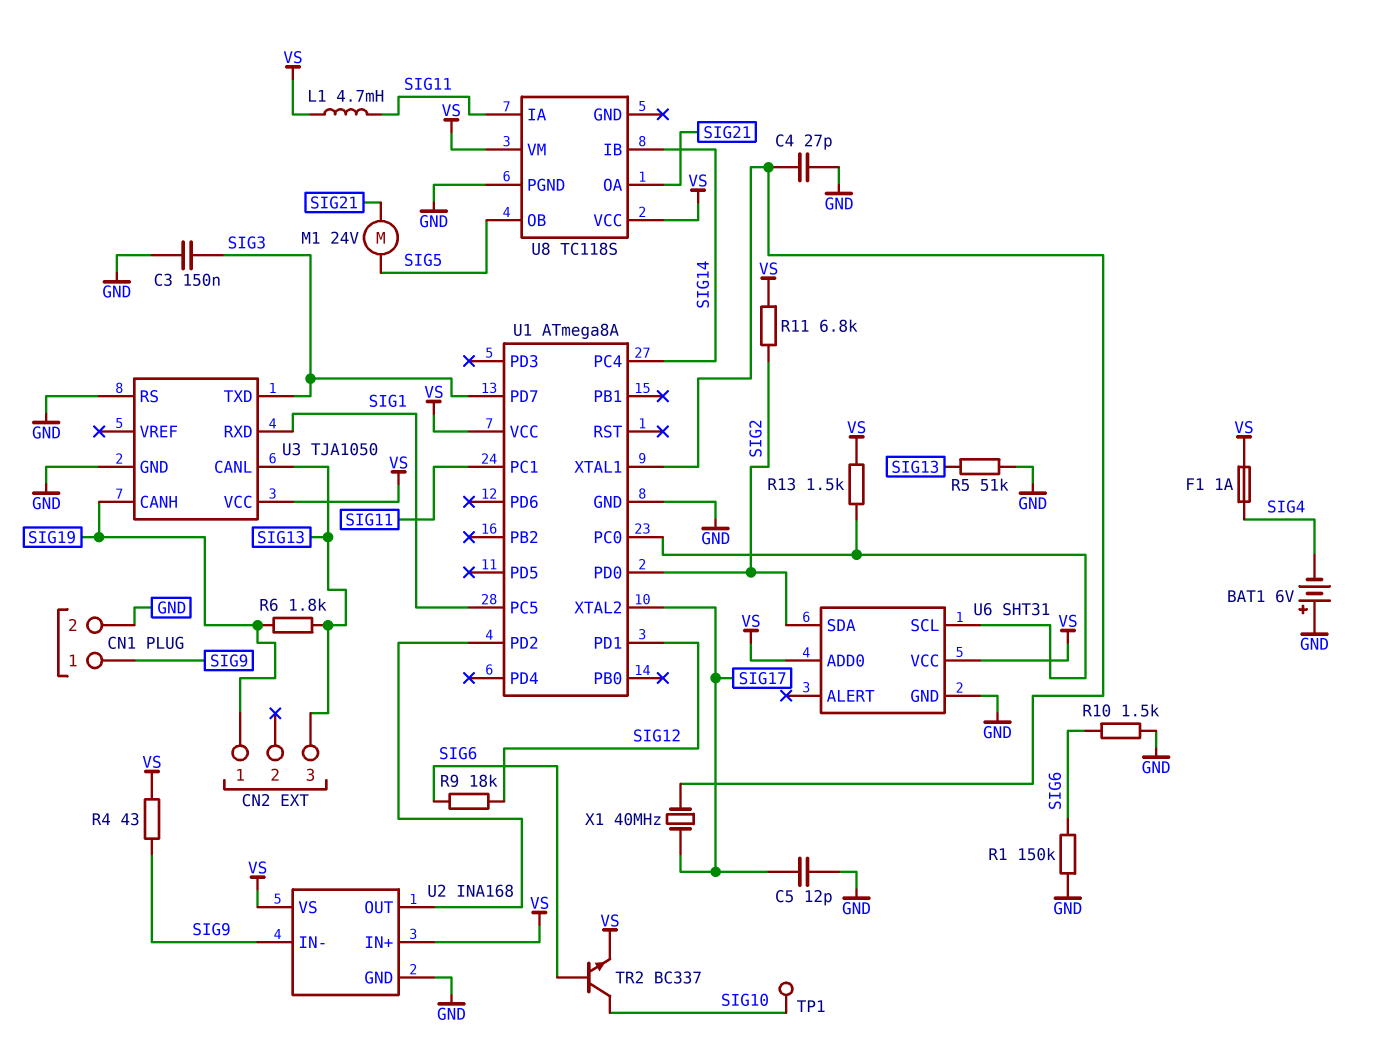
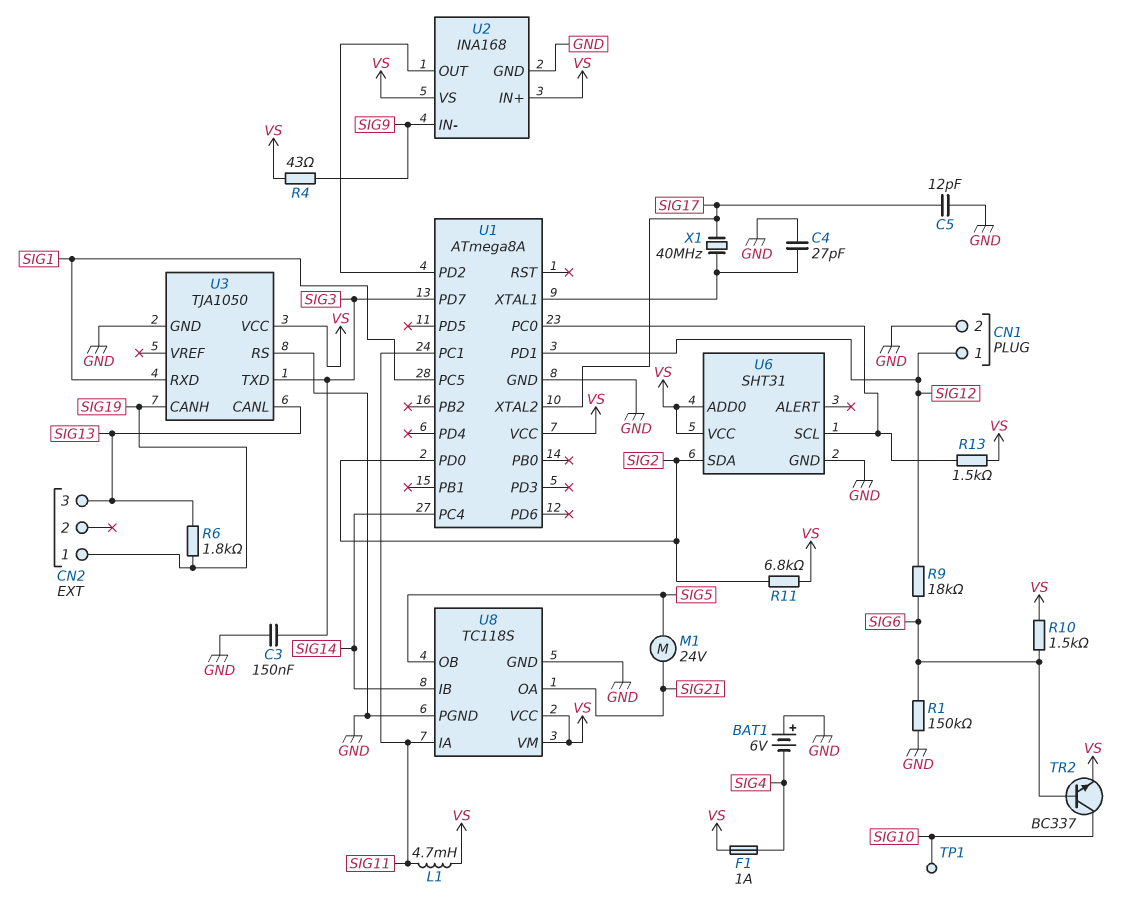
CN1 pin 1: SIG9 -> SIG12
R5: 51k (GND, SIG13) -> none
R10: 1.5k (GND, SIG6) -> 1.5k (SIG6, VS)
U8 pin GND: none -> GND

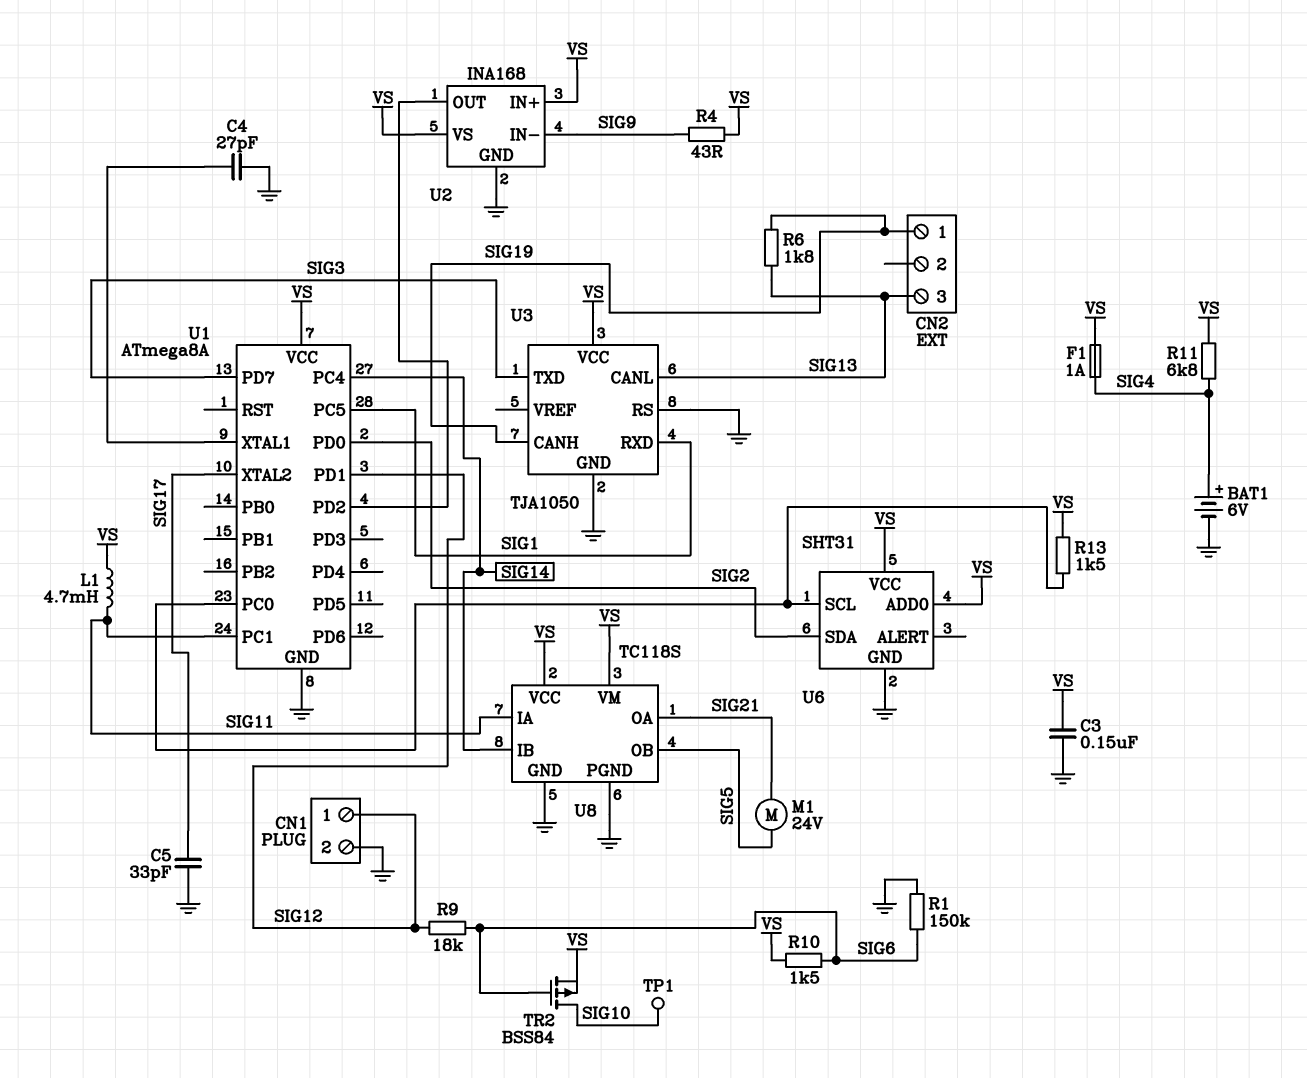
BAT1: 6V (plus GND, minus SIG4) -> 6V (plus SIG4, minus GND)
C3: 150nF (GND, SIG3) -> 150nF (GND, VS)
C5: 12pF (GND, SIG17) -> 33pF (GND, SIG17)
R11: 6.8k (SIG2, VS) -> 6.8k (SIG4, VS)
TR2: NPN BC337 (B SIG6, C SIG10, E VS) -> PMOS BSS84 (G SIG6, D SIG10, S VS)
X1: 40MHz (SIG17, U1/XTAL1) -> none

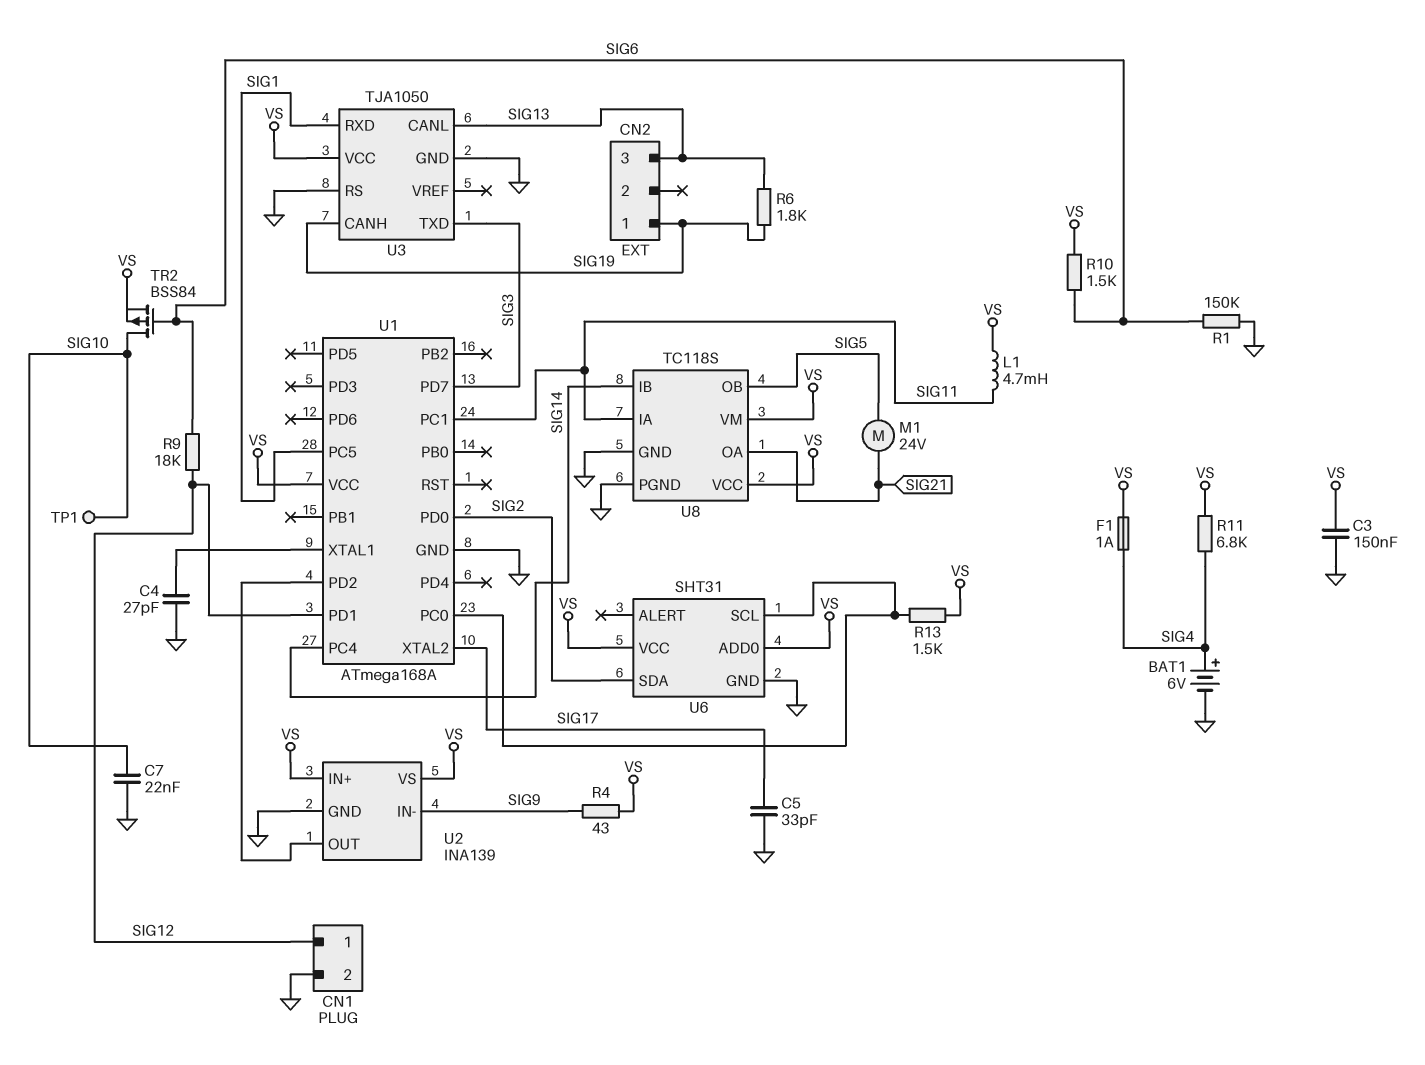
C7: none -> 22nF (GND, SIG10)
U1: ATmega8A -> ATmega168A
U2: INA168 -> INA139

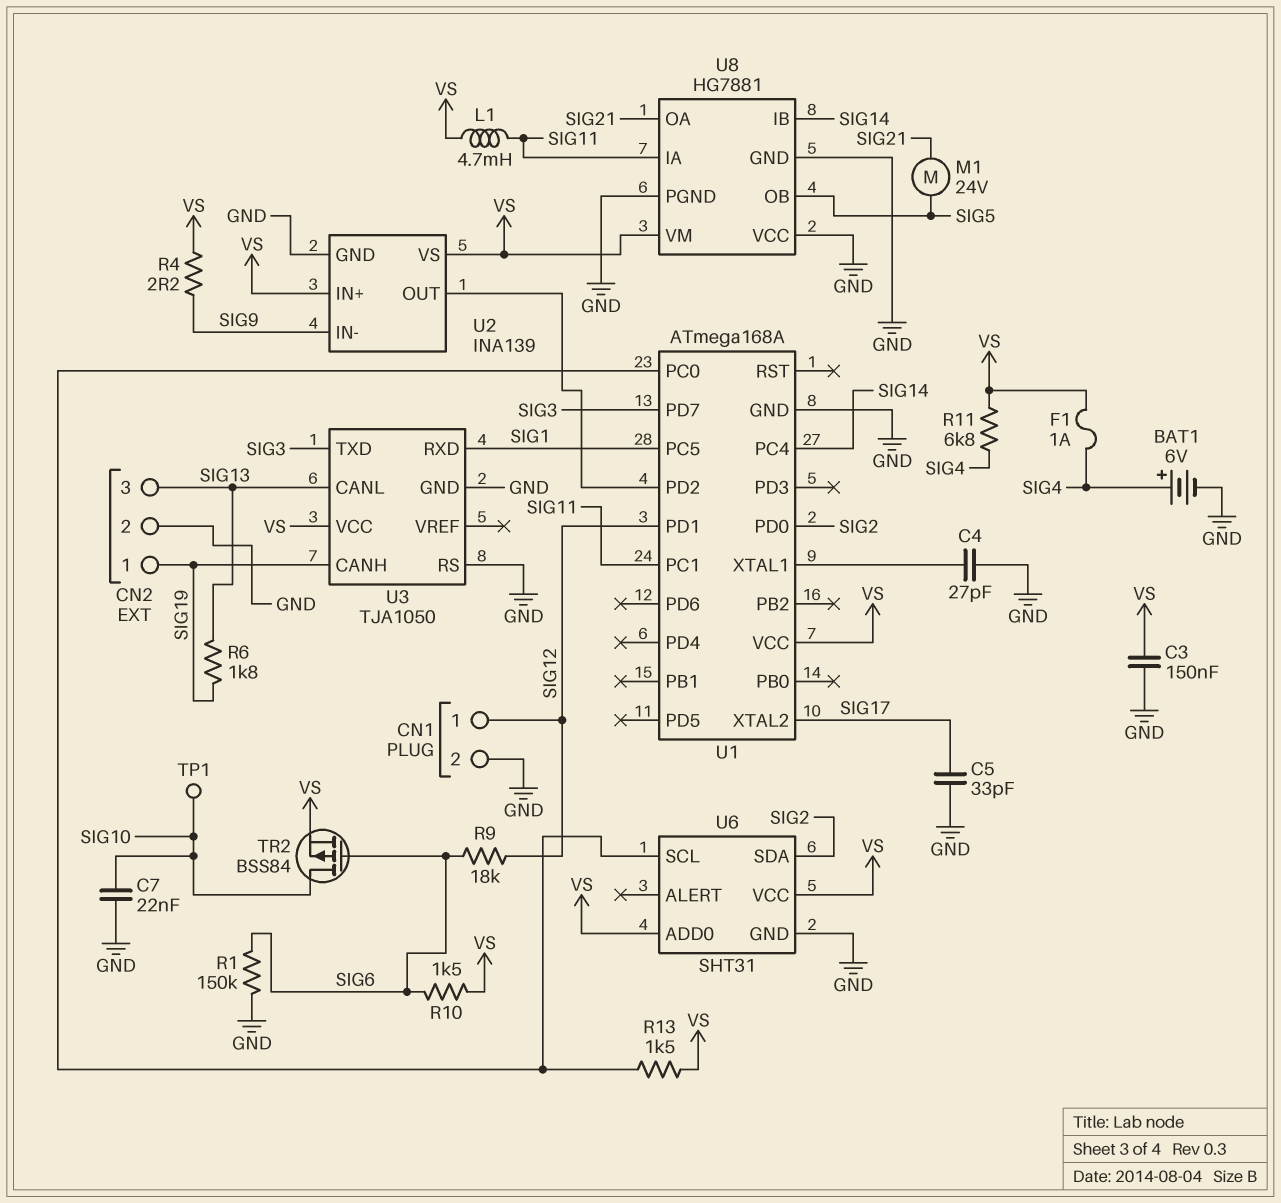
CN2 pin 2: none -> GND
R4: 43 (SIG9, VS) -> 2.2 (SIG9, VS)
U8: TC118S -> HG7881
U8 pin VCC: VS -> GND

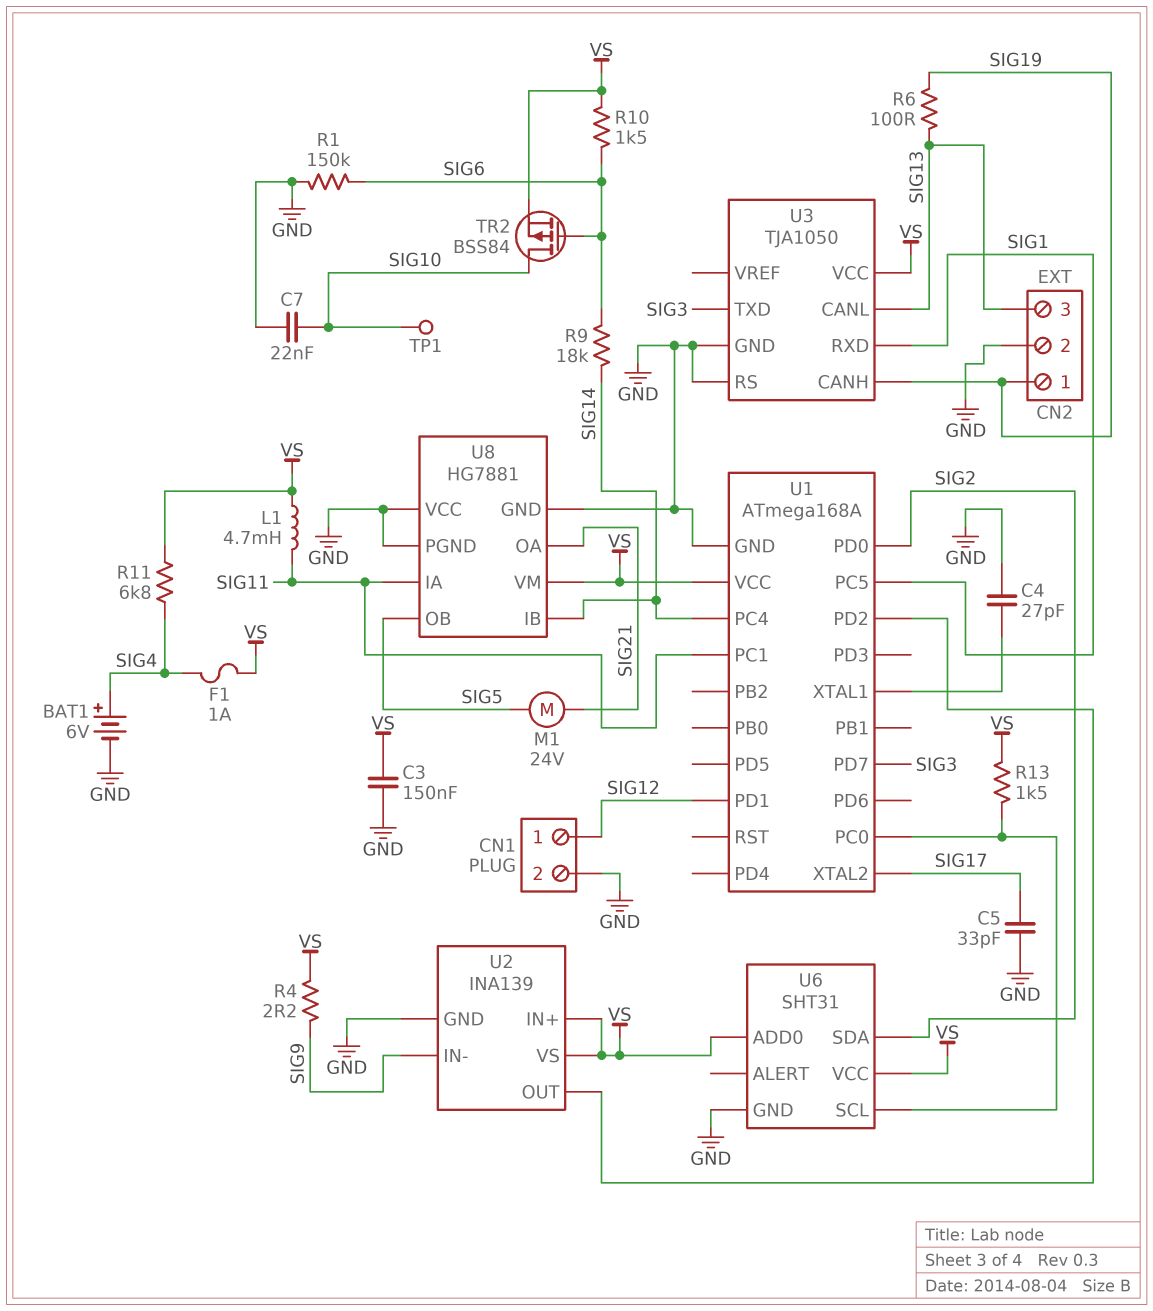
R6: 1.8k (SIG13, SIG19) -> 100 (SIG13, SIG19)
R9: 18k (SIG6, SIG12) -> 18k (SIG6, SIG14)

